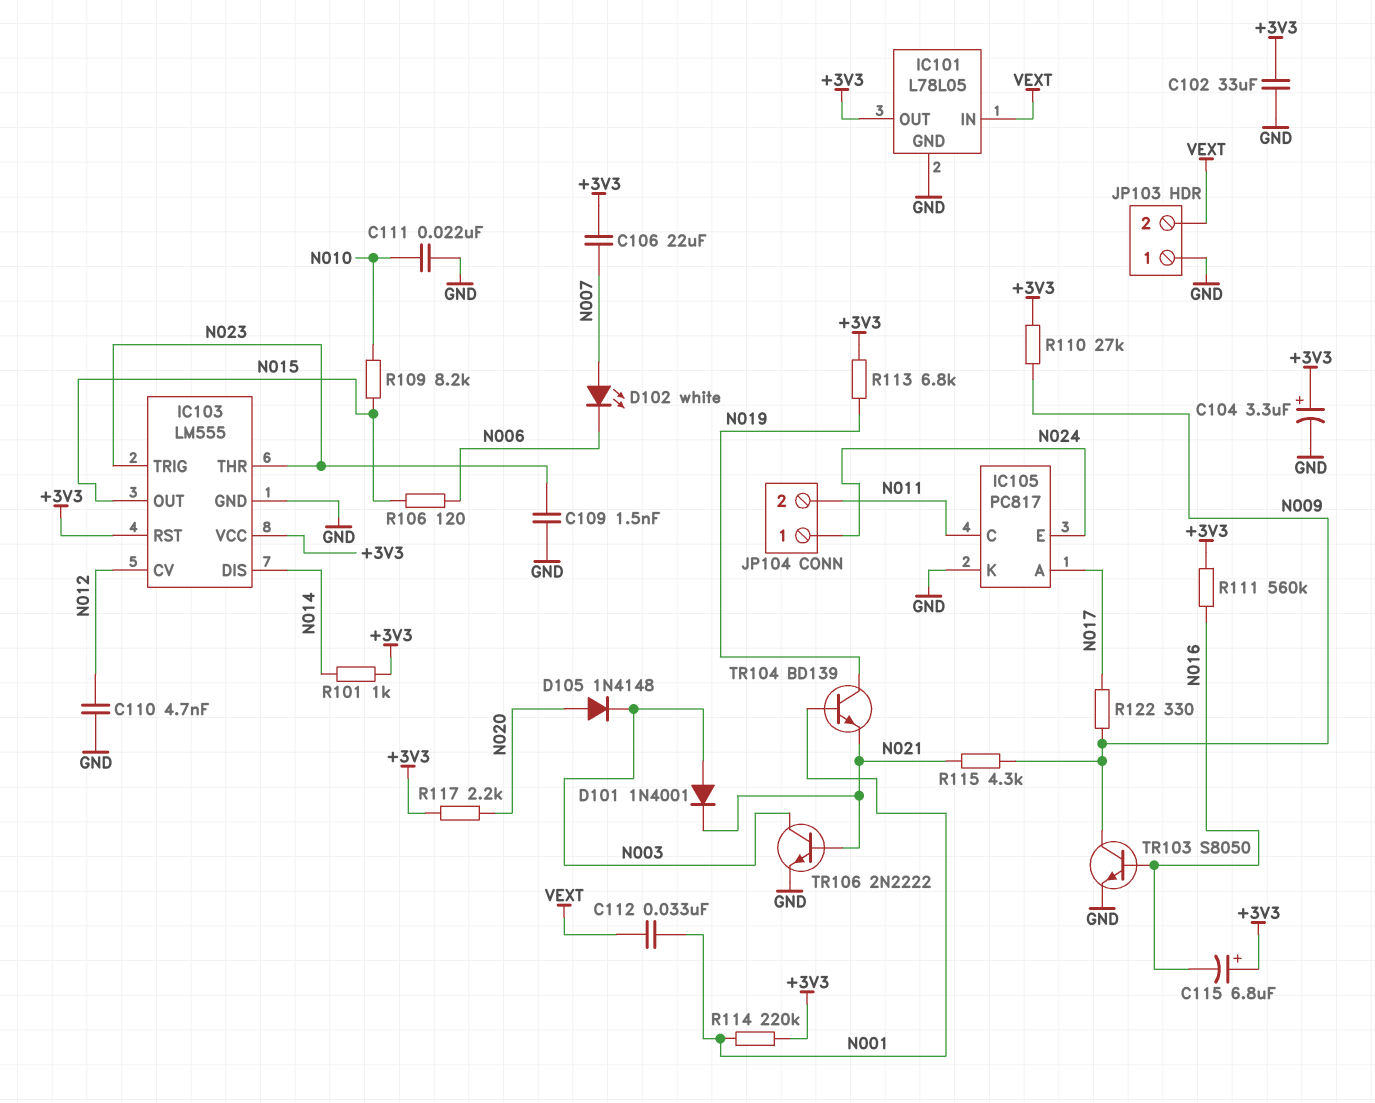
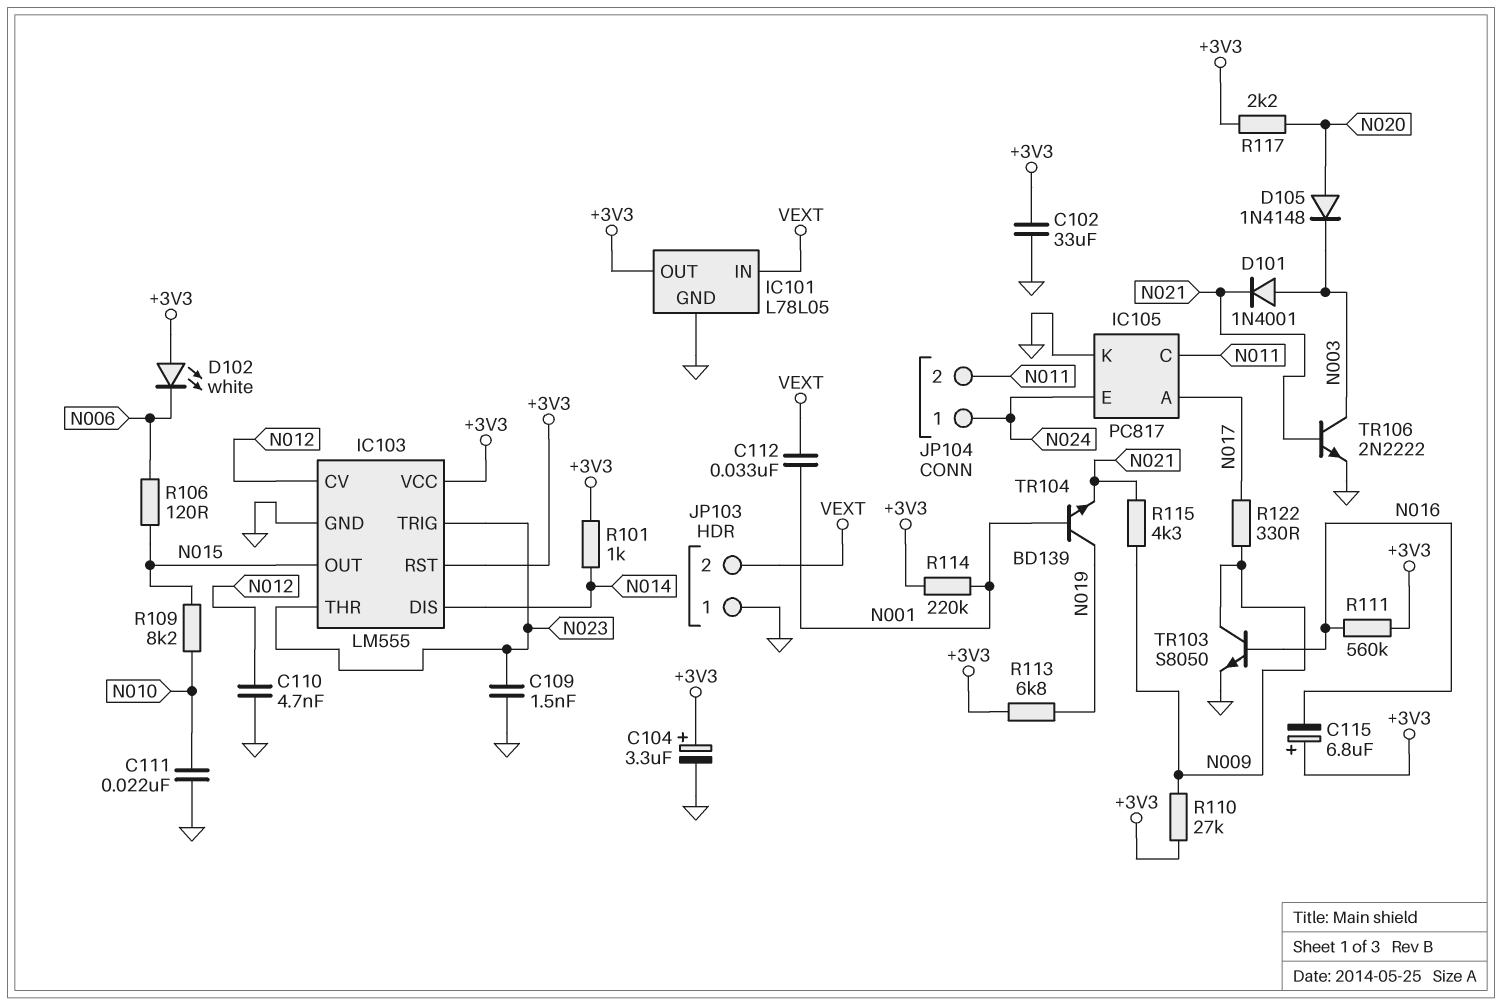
C106: 22uF (+3V3, N007) -> none
D102: LED white (A N007, K N006) -> LED white (A +3V3, K N006)

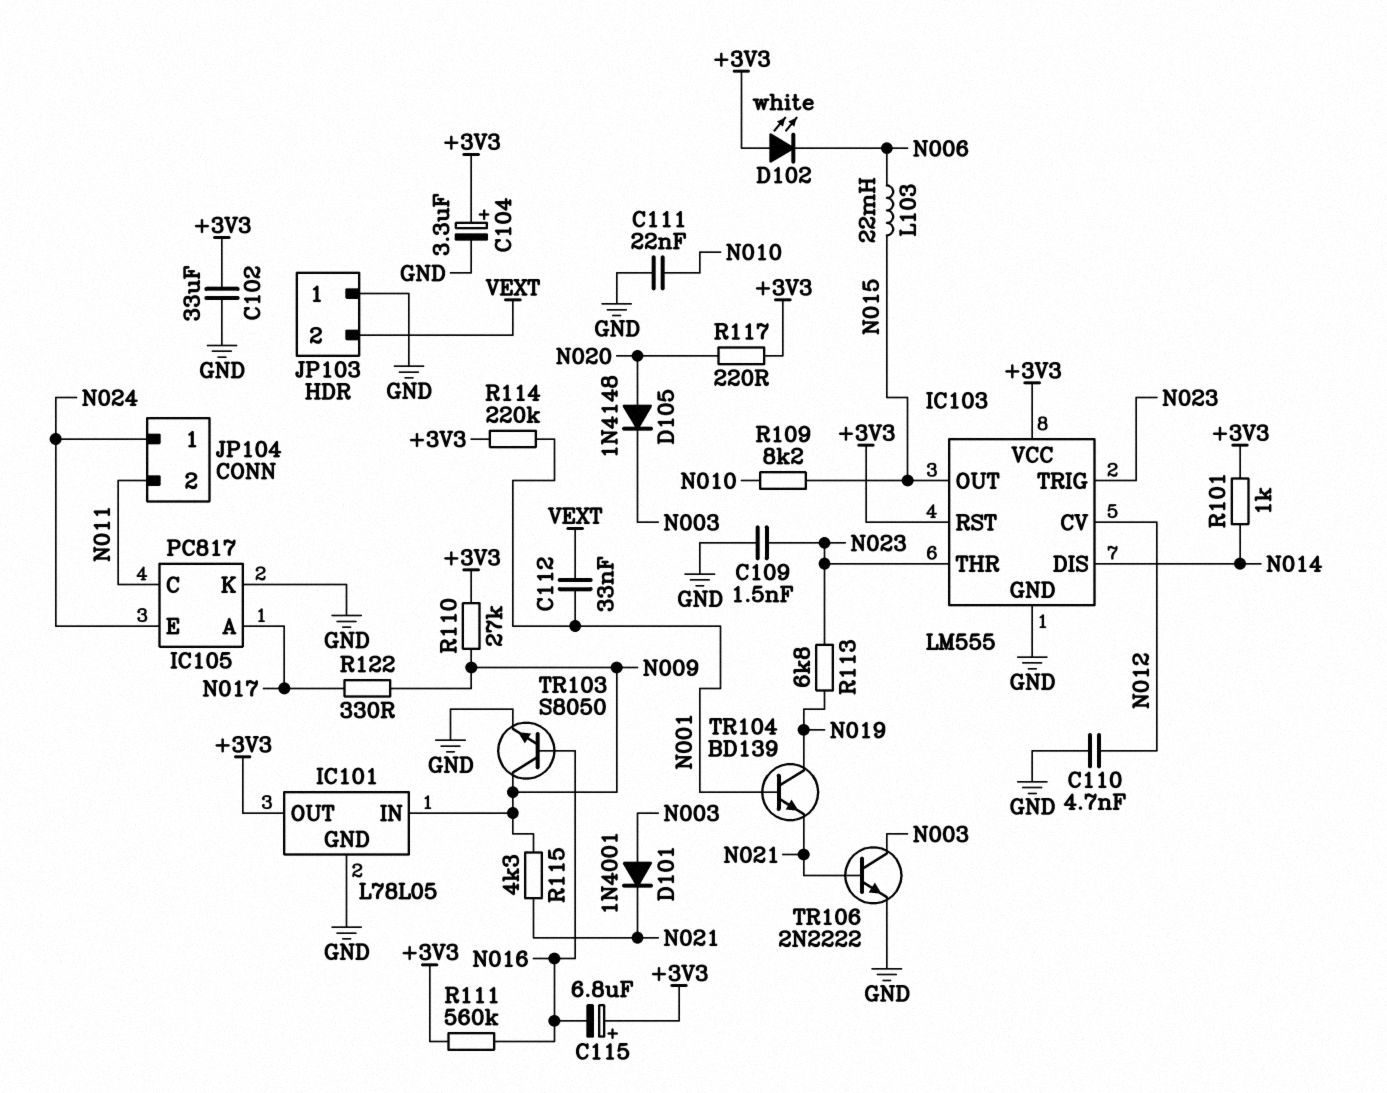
IC101 pin IN: VEXT -> N009
L103: none -> 22mH (N006, N015)
R106: 120 (N006, N015) -> none
R113: 6.8k (+3V3, N019) -> 6.8k (N019, N023)
R117: 2.2k (+3V3, N020) -> 220 (+3V3, N020)

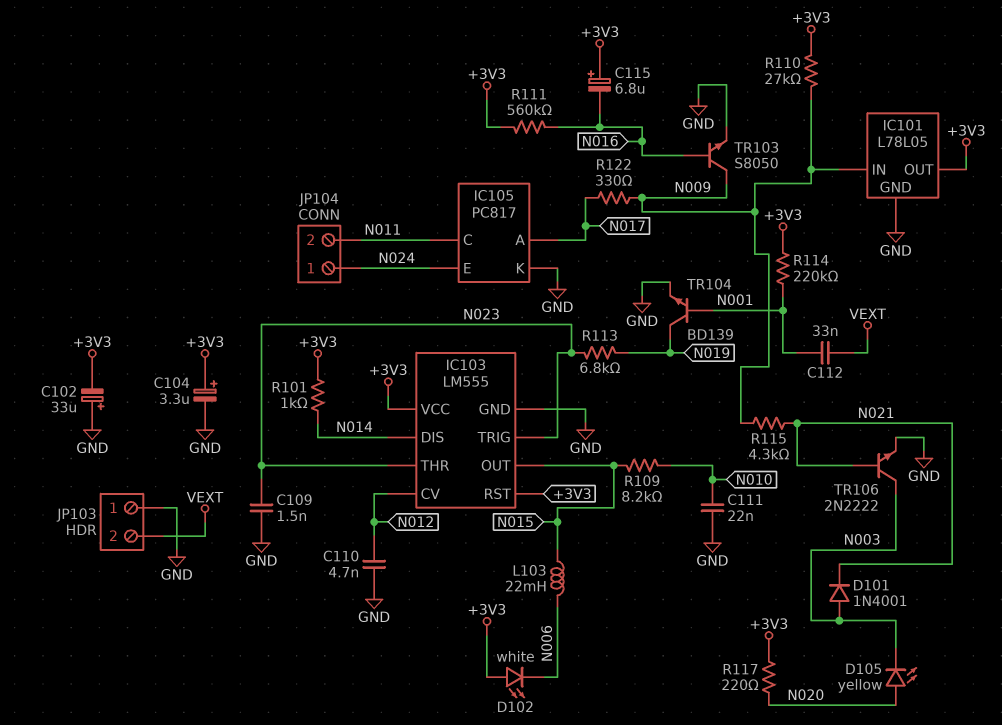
C102: 33uF (+3V3, GND) -> 33uF (plus GND, minus +3V3)
D105: diode 1N4148 (A N020, K N003) -> LED yellow (A N020, K N003)
TR104: NPN BD139 (B N001, C N019, E N021) -> NPN BD139 (B N001, C N019, E GND)

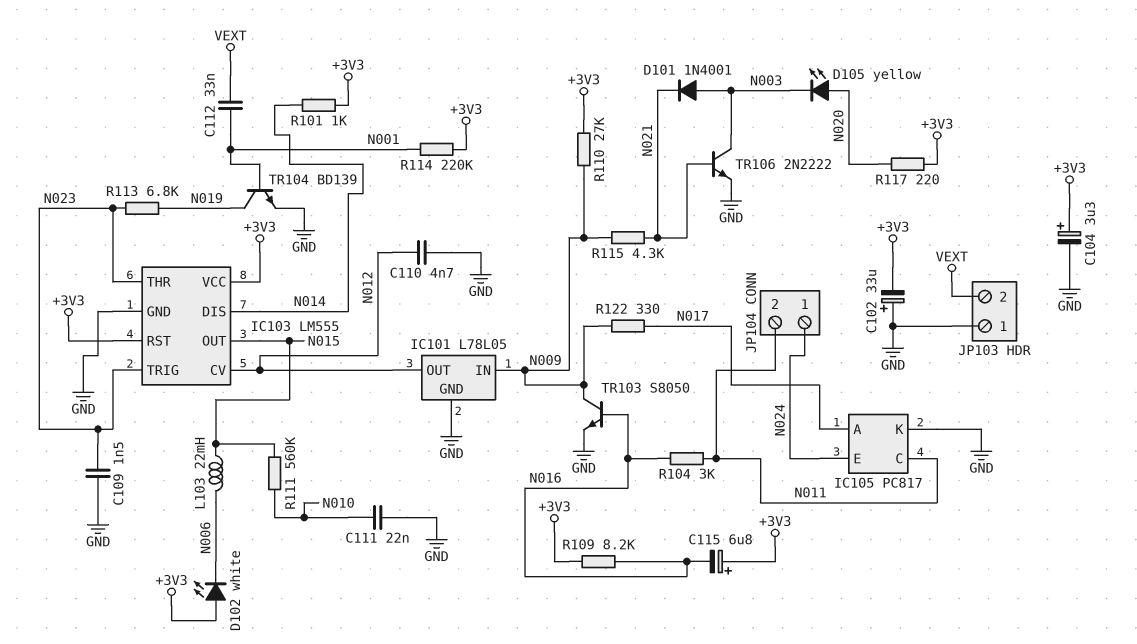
IC101 pin OUT: +3V3 -> N012
R104: none -> 3k (N011, N016)
R109: 8.2k (N010, N015) -> 8.2k (+3V3, N016)
R111: 560k (+3V3, N016) -> 560k (N010, N015)

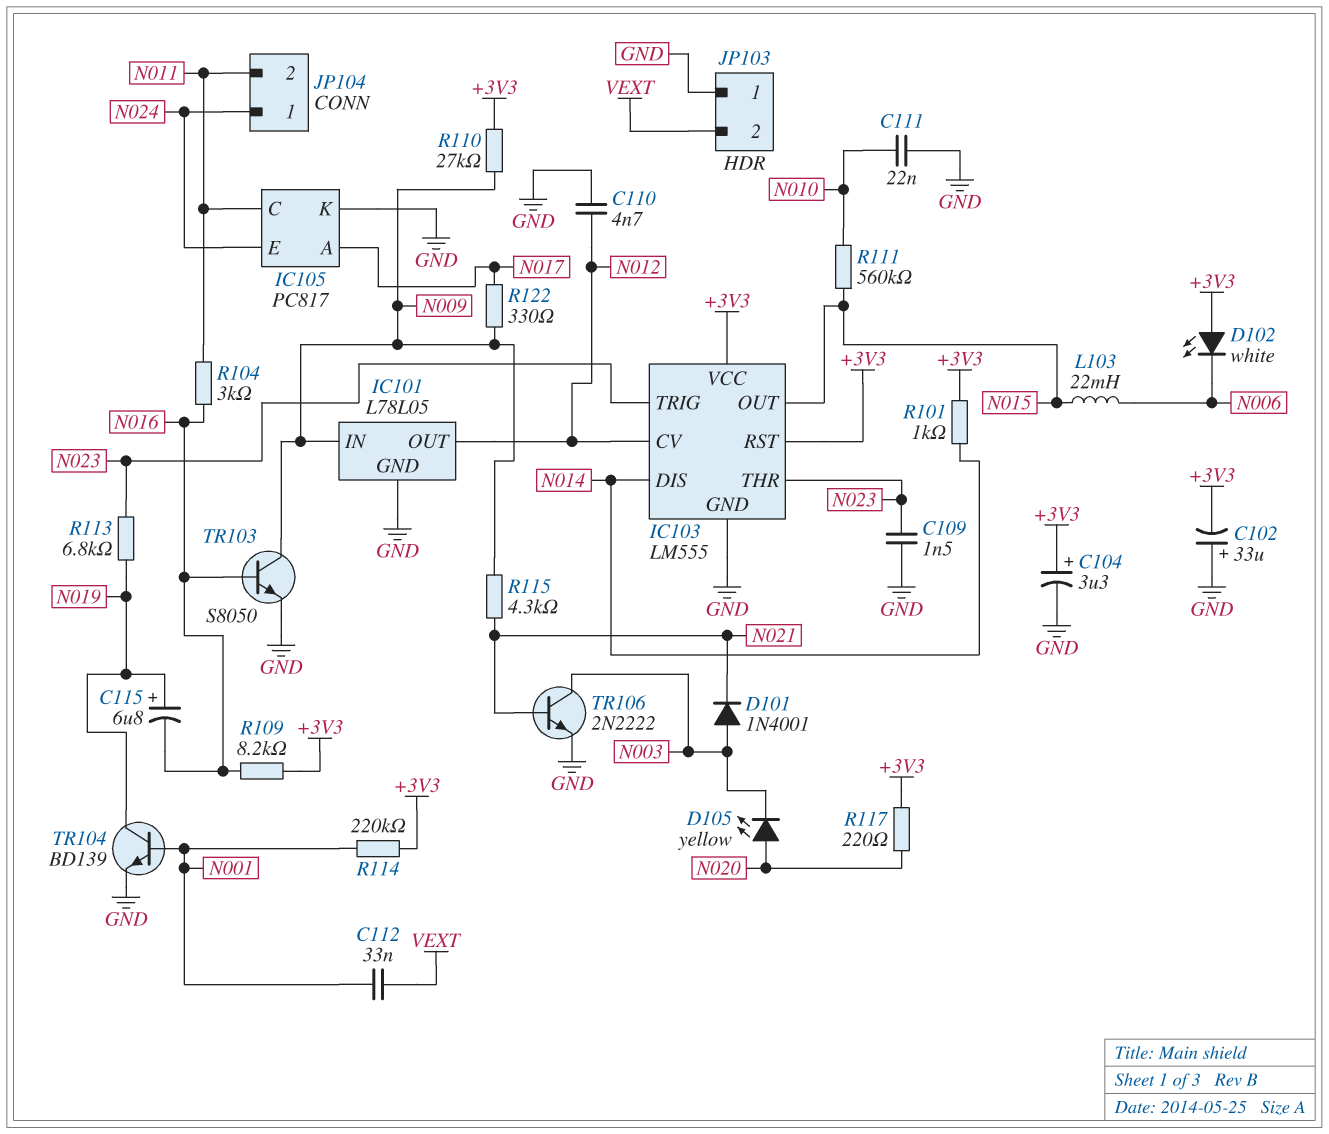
C115: 6.8uF (plus +3V3, minus N016) -> 6.8uF (plus N019, minus N016)

